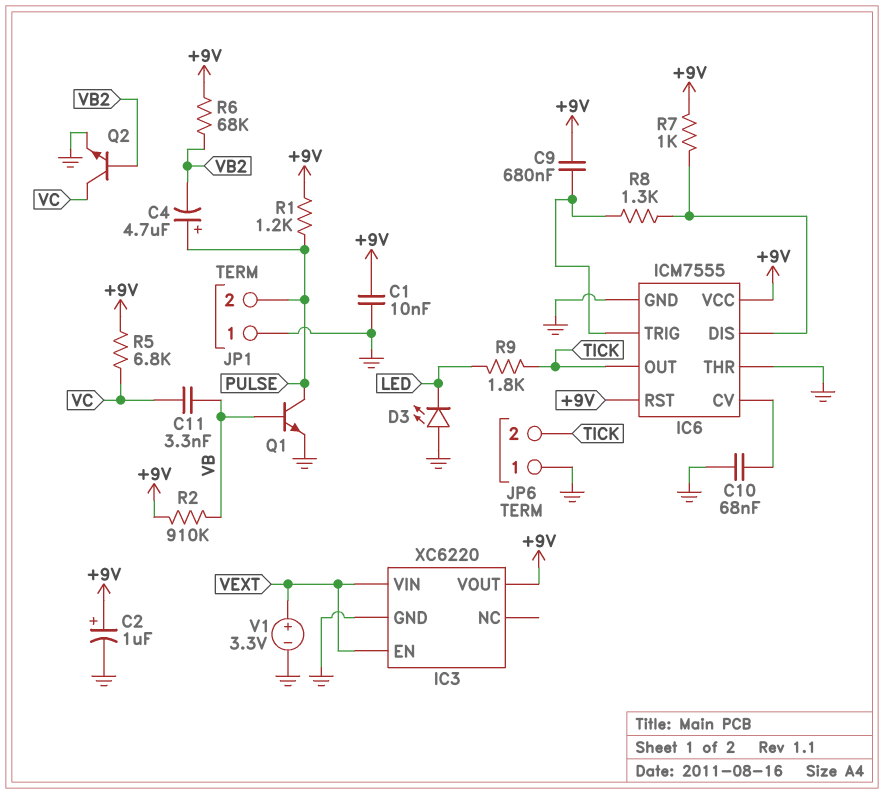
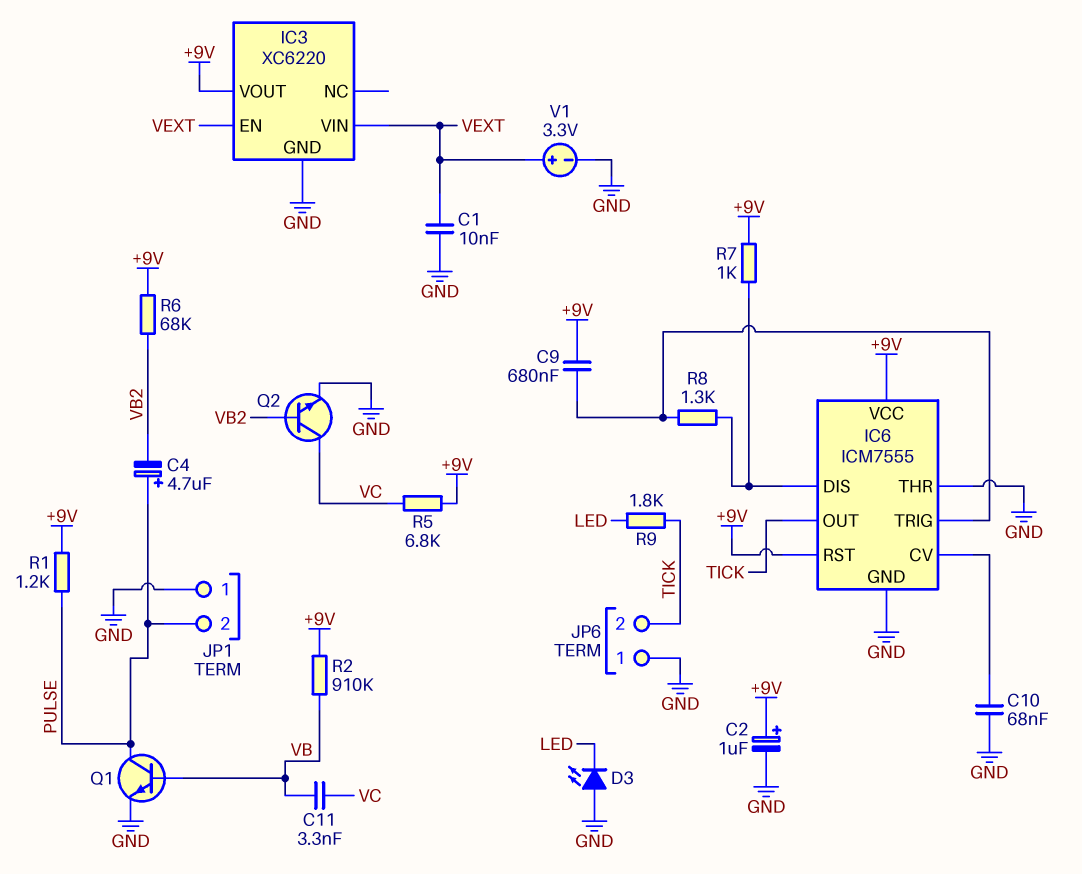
C1: 10nF (+9V, GND) -> 10nF (GND, VEXT)

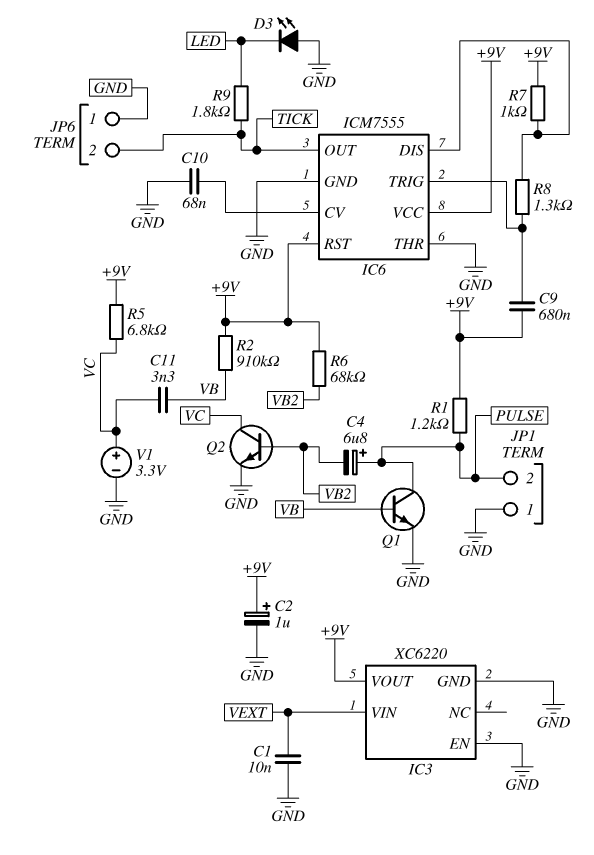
C4: 4.7uF (plus PULSE, minus VB2) -> 6.8uF (plus PULSE, minus VB2)
IC3 pin EN: VEXT -> GND
V1: 3.3V (plus VEXT, minus GND) -> 3.3V (plus VC, minus GND)

